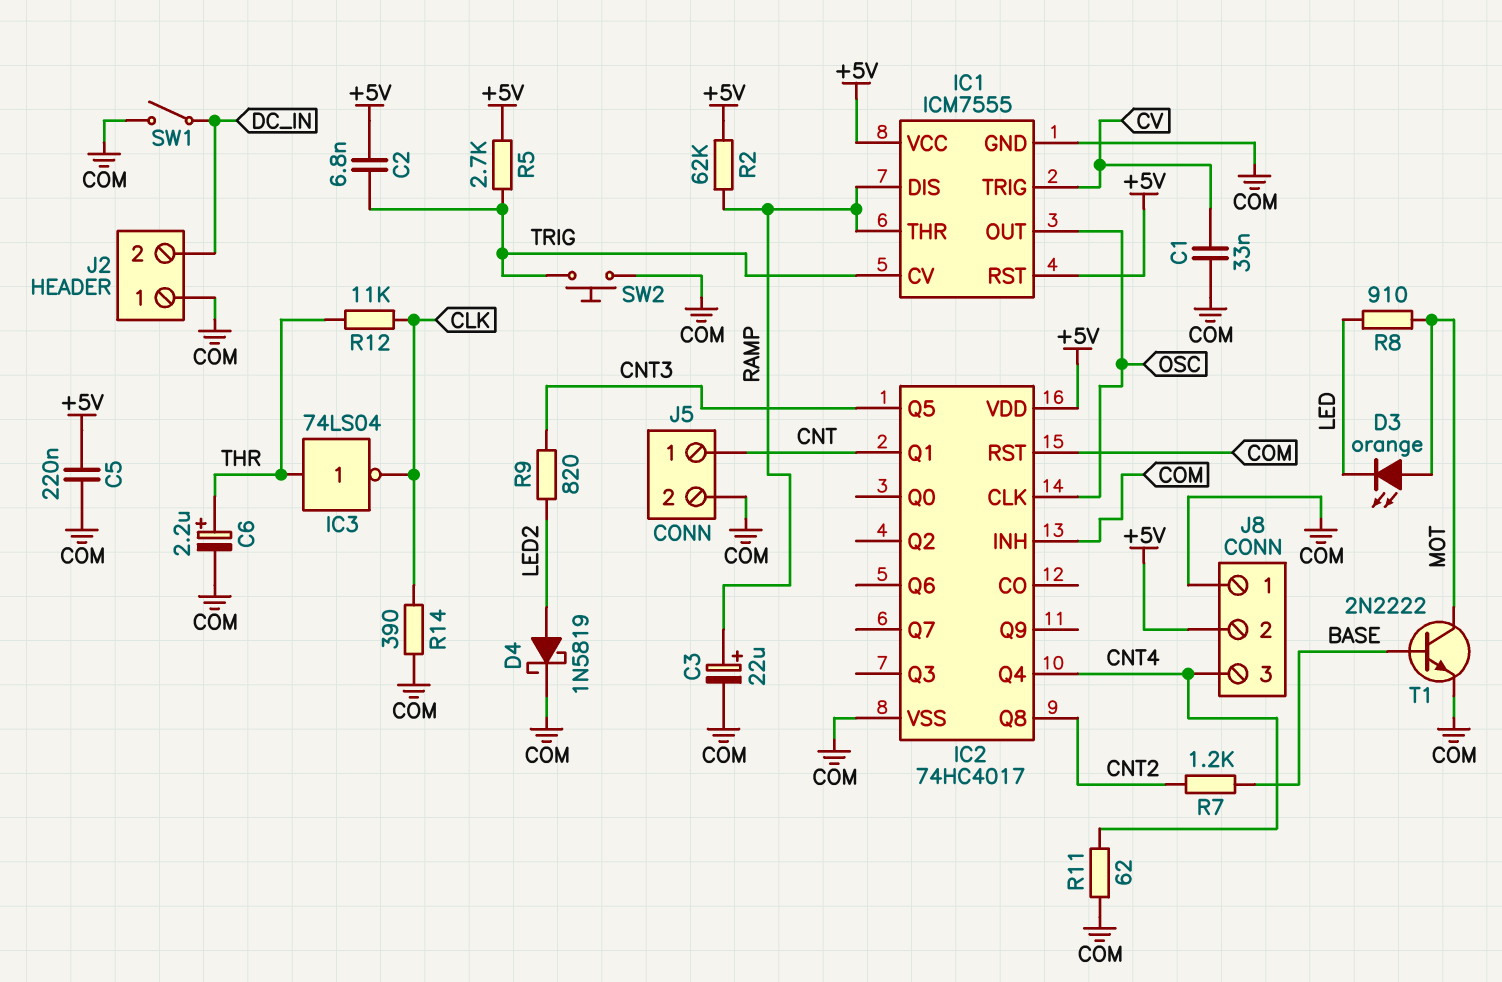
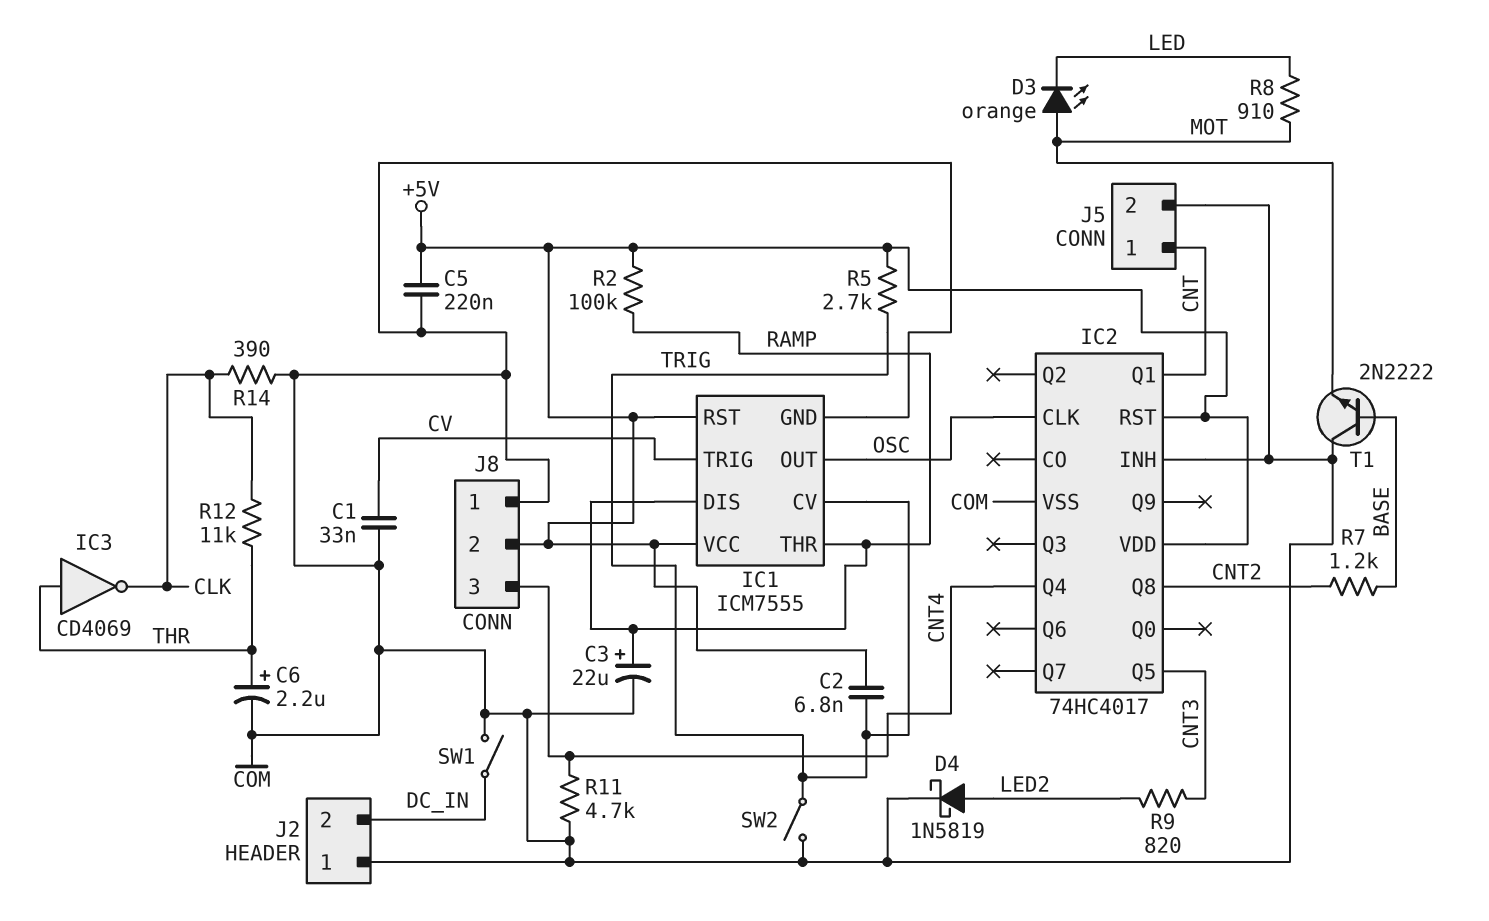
IC2 pin RST: COM -> +5V
IC3: NOT 74LS04 (in THR, out CLK) -> NOT CD4069 (in THR, out CLK)
R2: 62k (+5V, RAMP) -> 100k (+5V, RAMP)
R11: 62 (CNT4, COM) -> 4.7k (CNT4, COM)
SW2: button (COM, TRIG) -> switch (COM, TRIG)
T1: NPN 2N2222 (B BASE, C MOT, E COM) -> NPN 2N2222 (B BASE, C COM, E MOT)

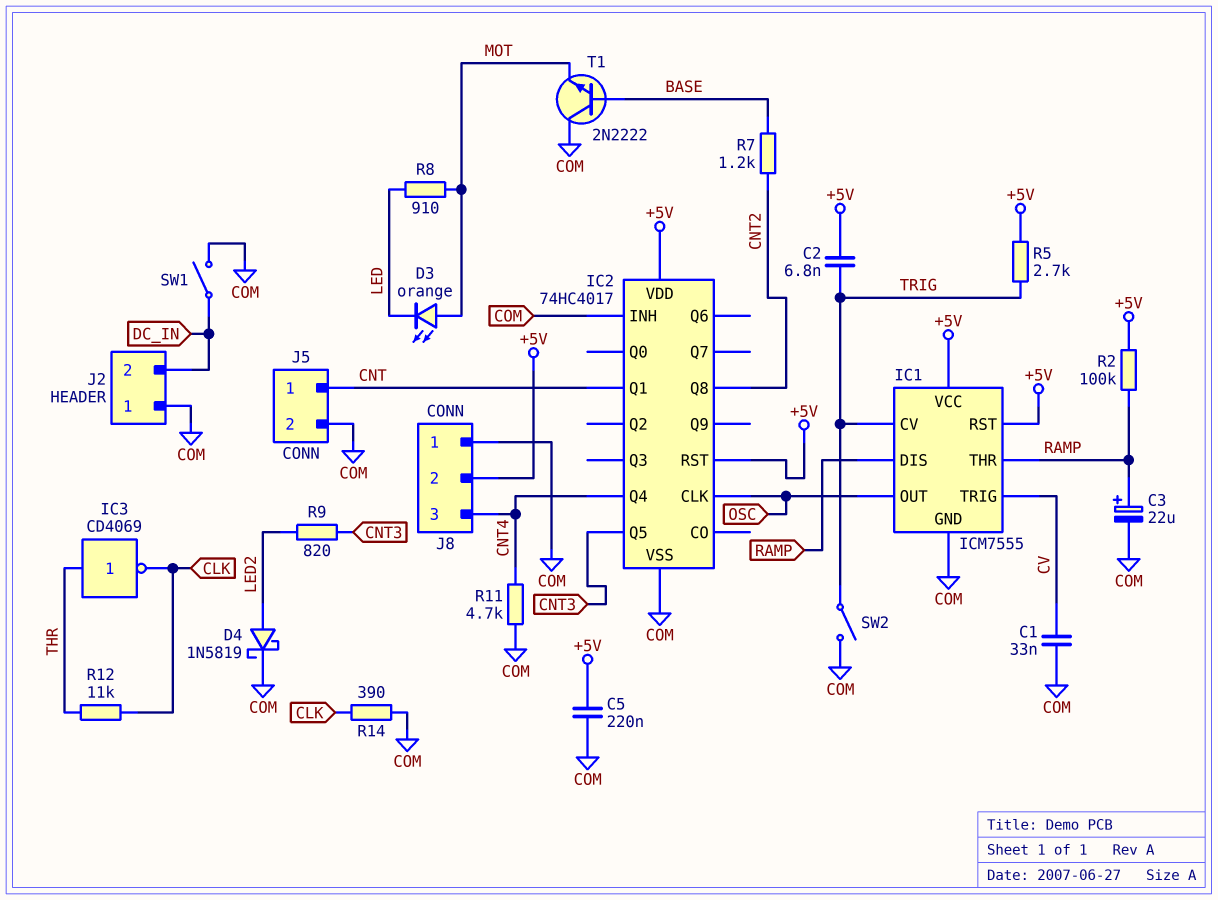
C6: 2.2uF (plus THR, minus COM) -> none

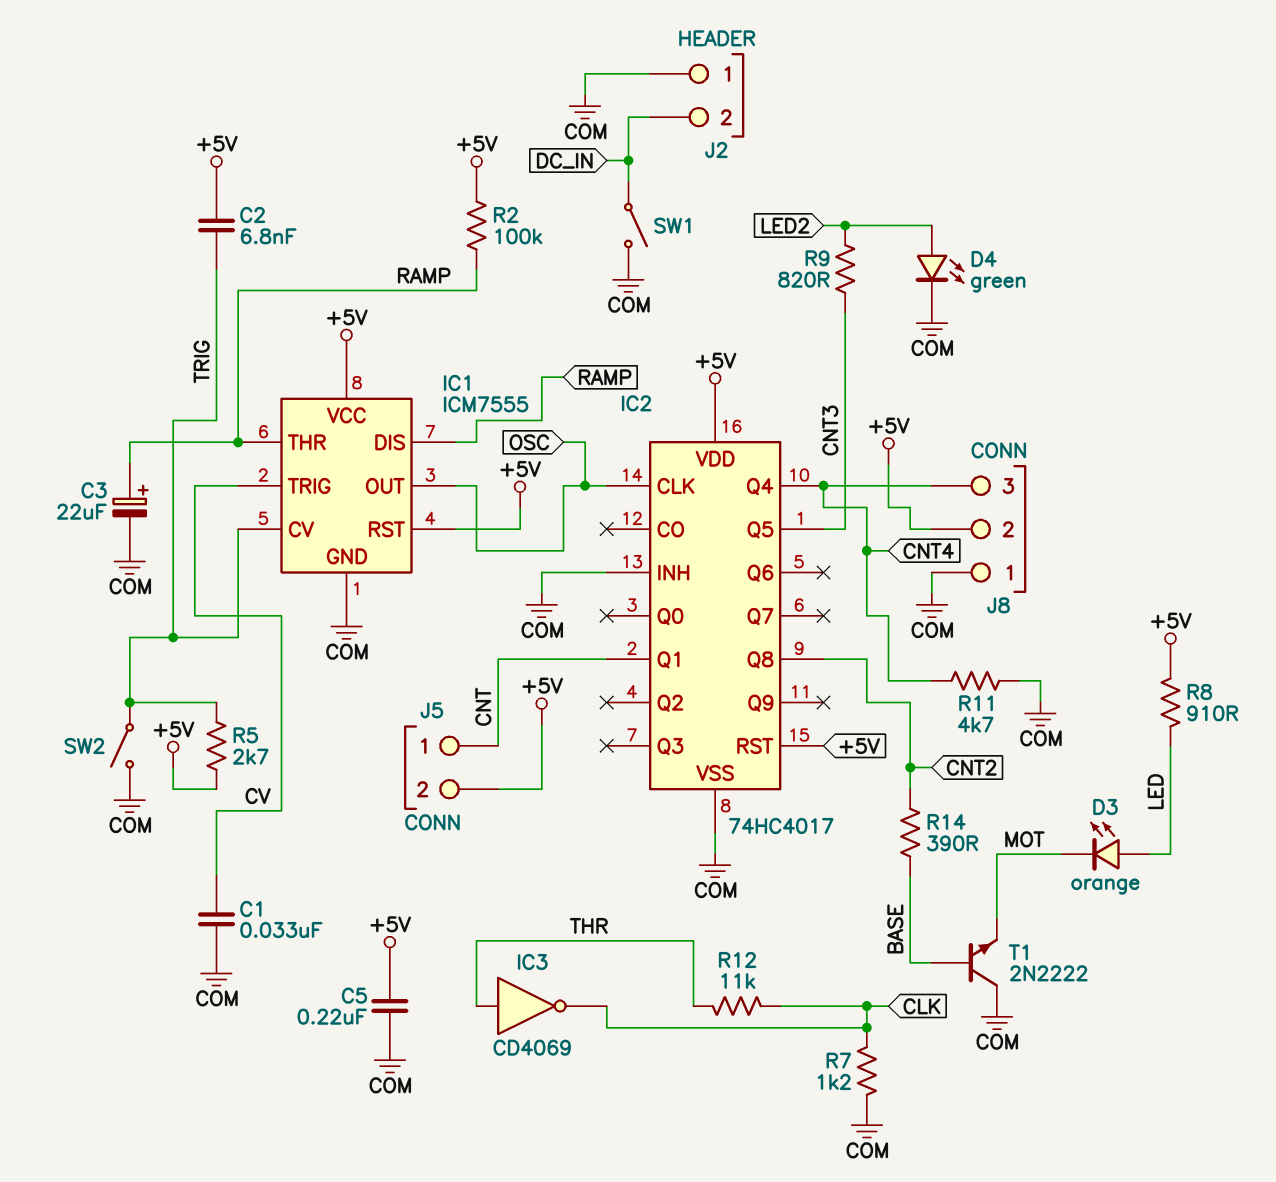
D3: LED orange (A MOT, K LED) -> LED orange (A LED, K MOT)
D4: schottky 1N5819 (A LED2, K COM) -> LED green (A LED2, K COM)
J5 pin 2: COM -> +5V
R7: 1.2k (BASE, CNT2) -> 1.2k (CLK, COM)
R8: 910 (LED, MOT) -> 910 (+5V, LED)
R14: 390 (CLK, COM) -> 390 (BASE, CNT2)

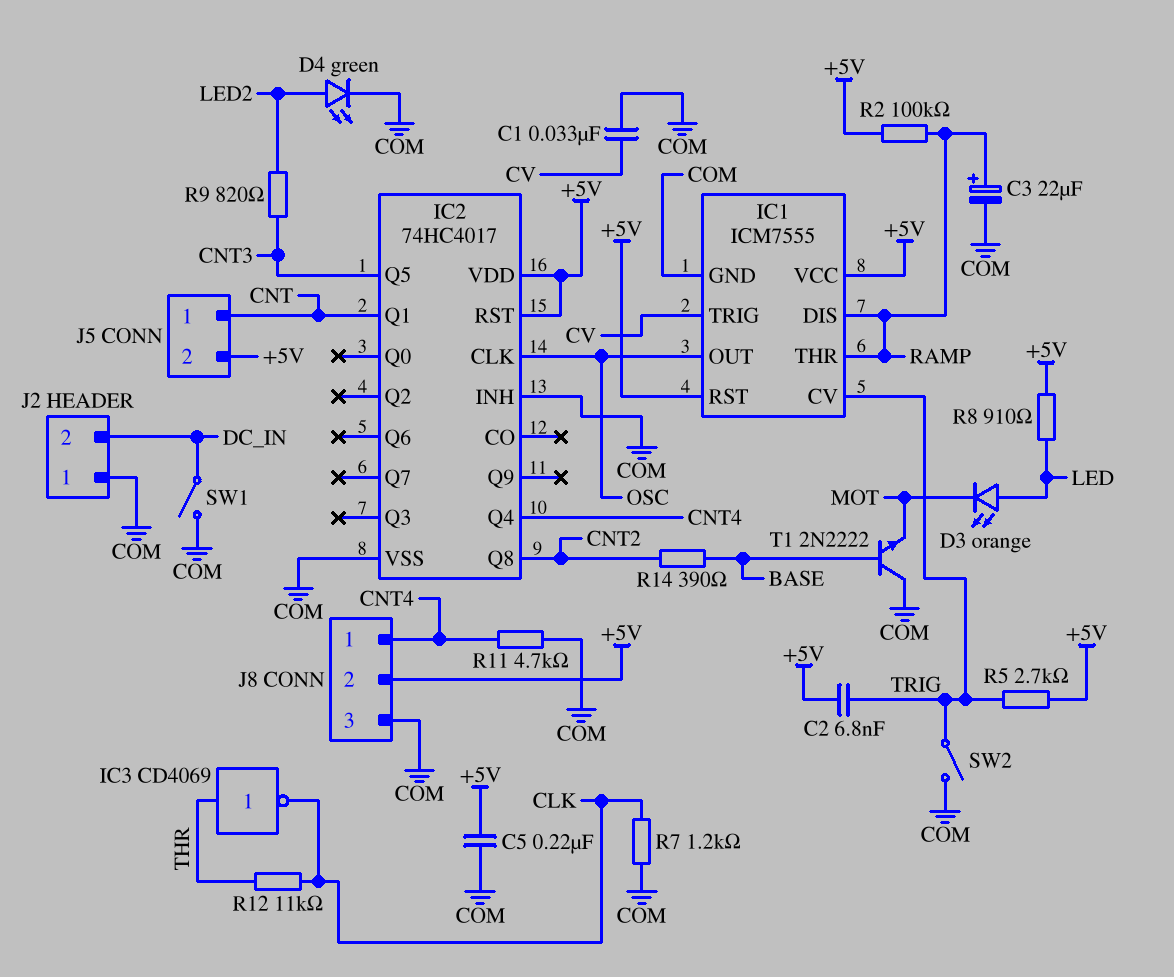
J8 pin 1: COM -> CNT4
J8 pin 3: CNT4 -> COM

